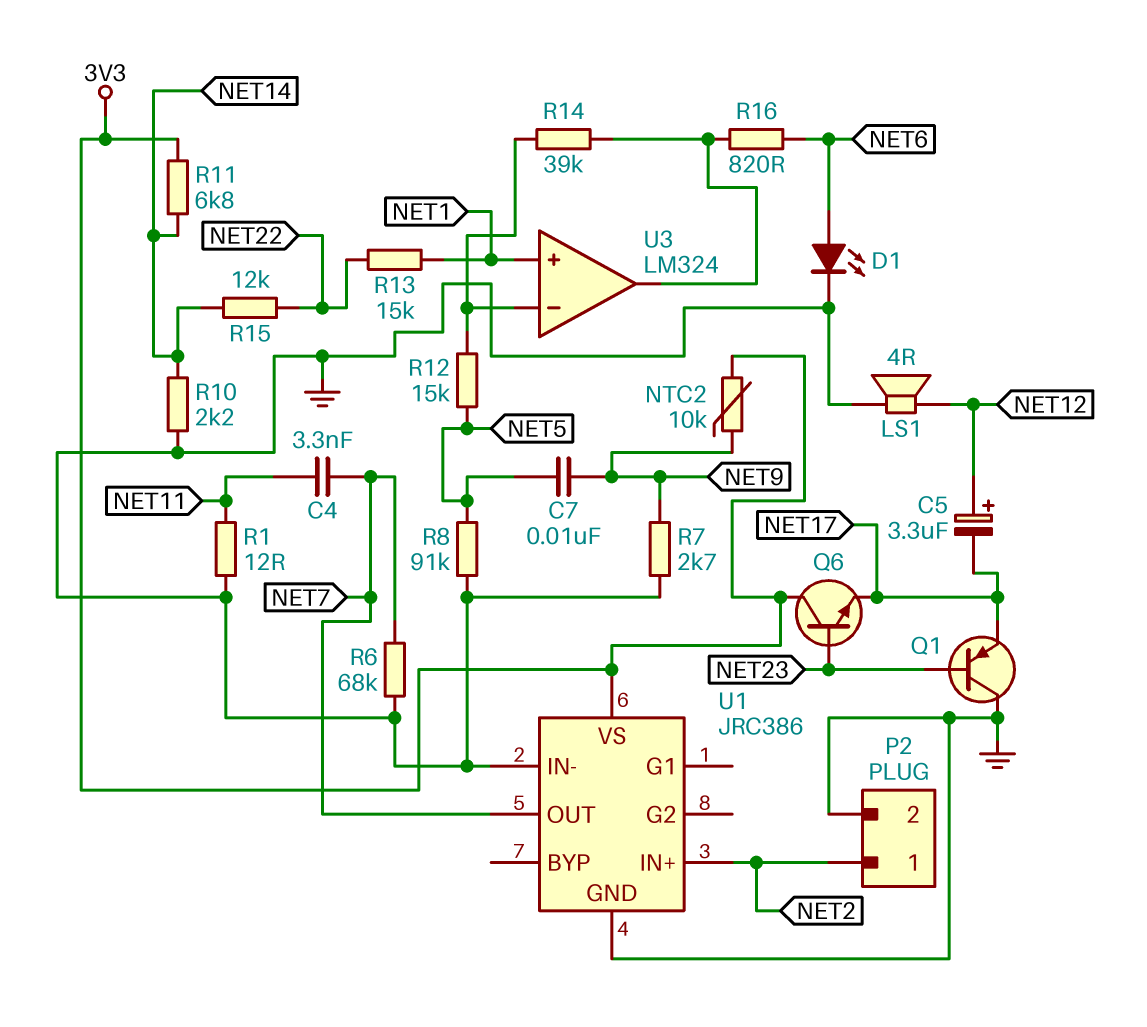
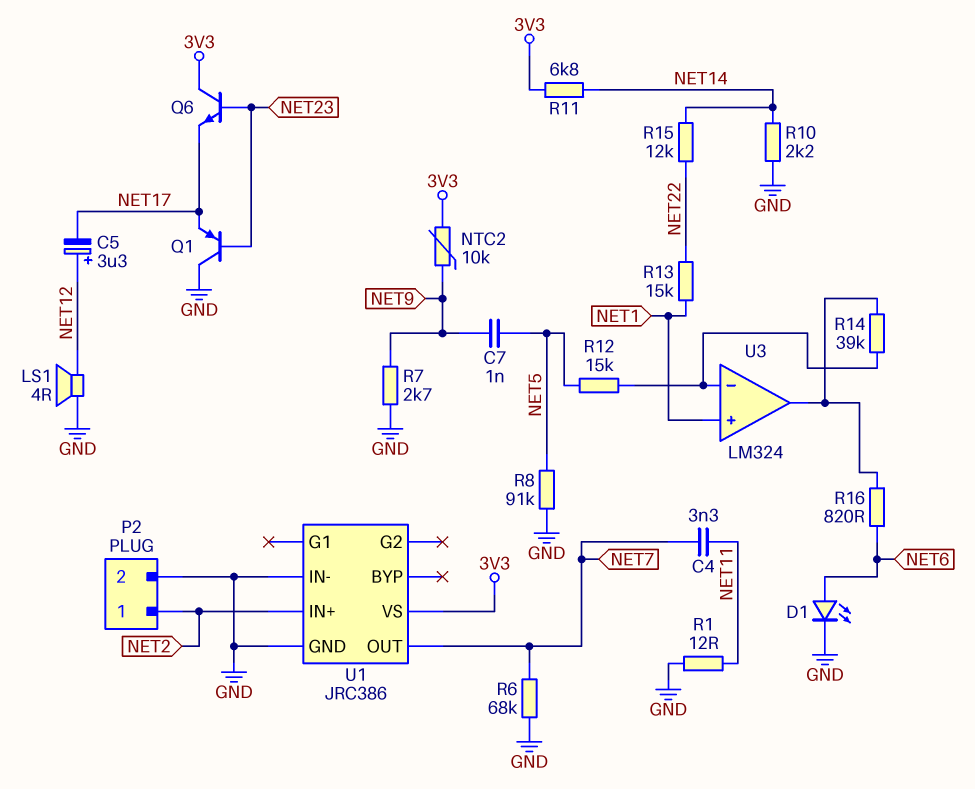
C7: 10nF (NET5, NET9) -> 1nF (NET5, NET9)

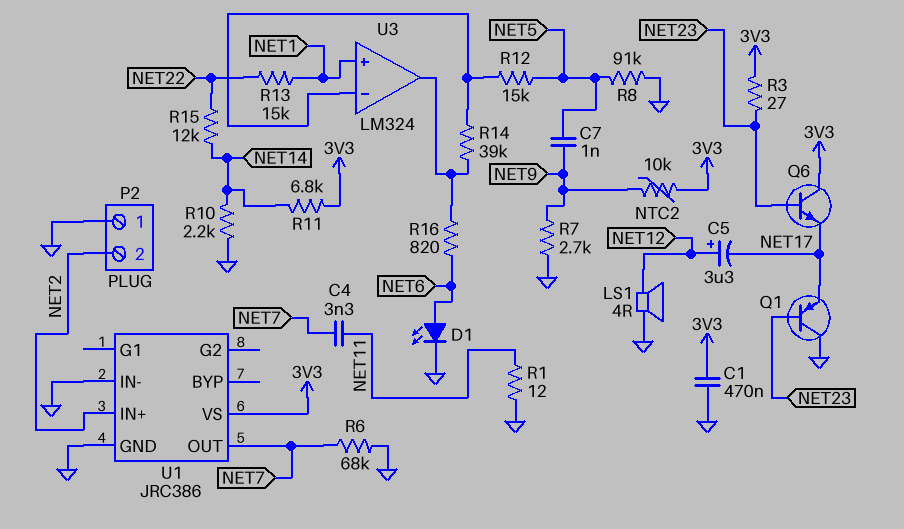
C1: none -> 470nF (3V3, GND)
P2 pin 1: NET2 -> GND
P2 pin 2: GND -> NET2
R3: none -> 27 (3V3, NET23)

